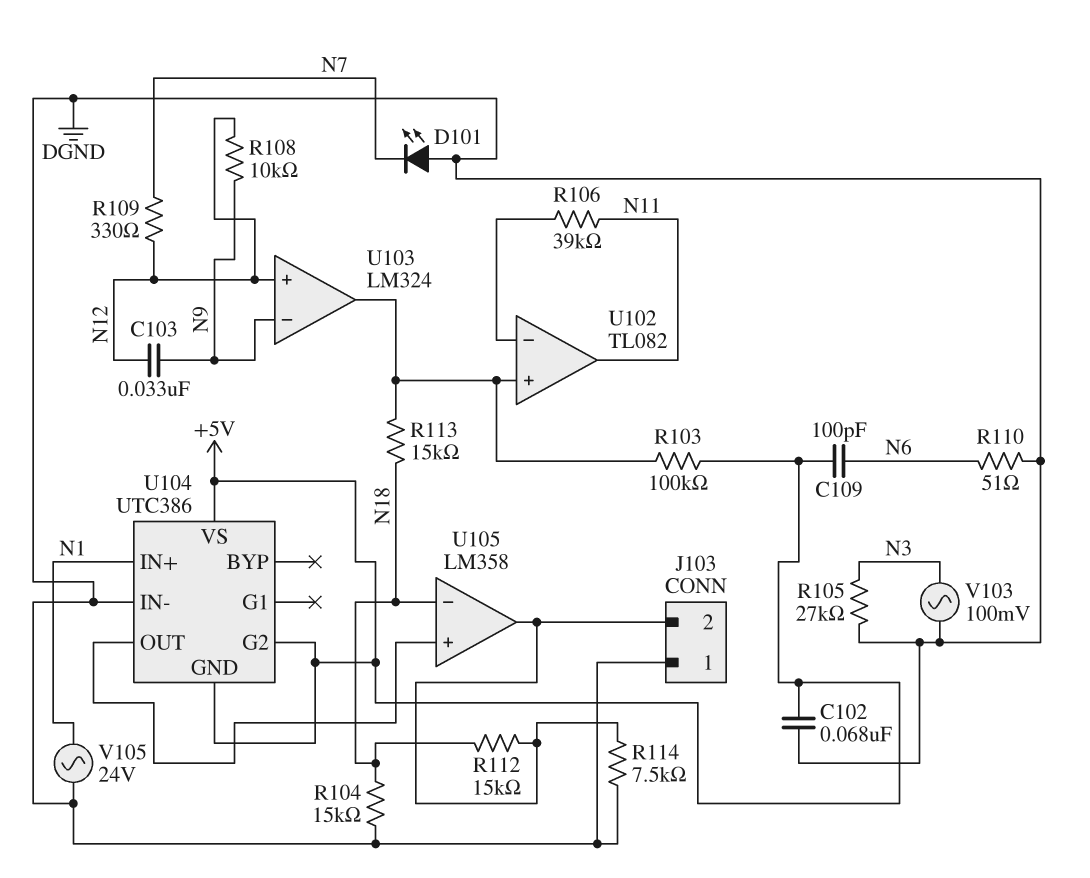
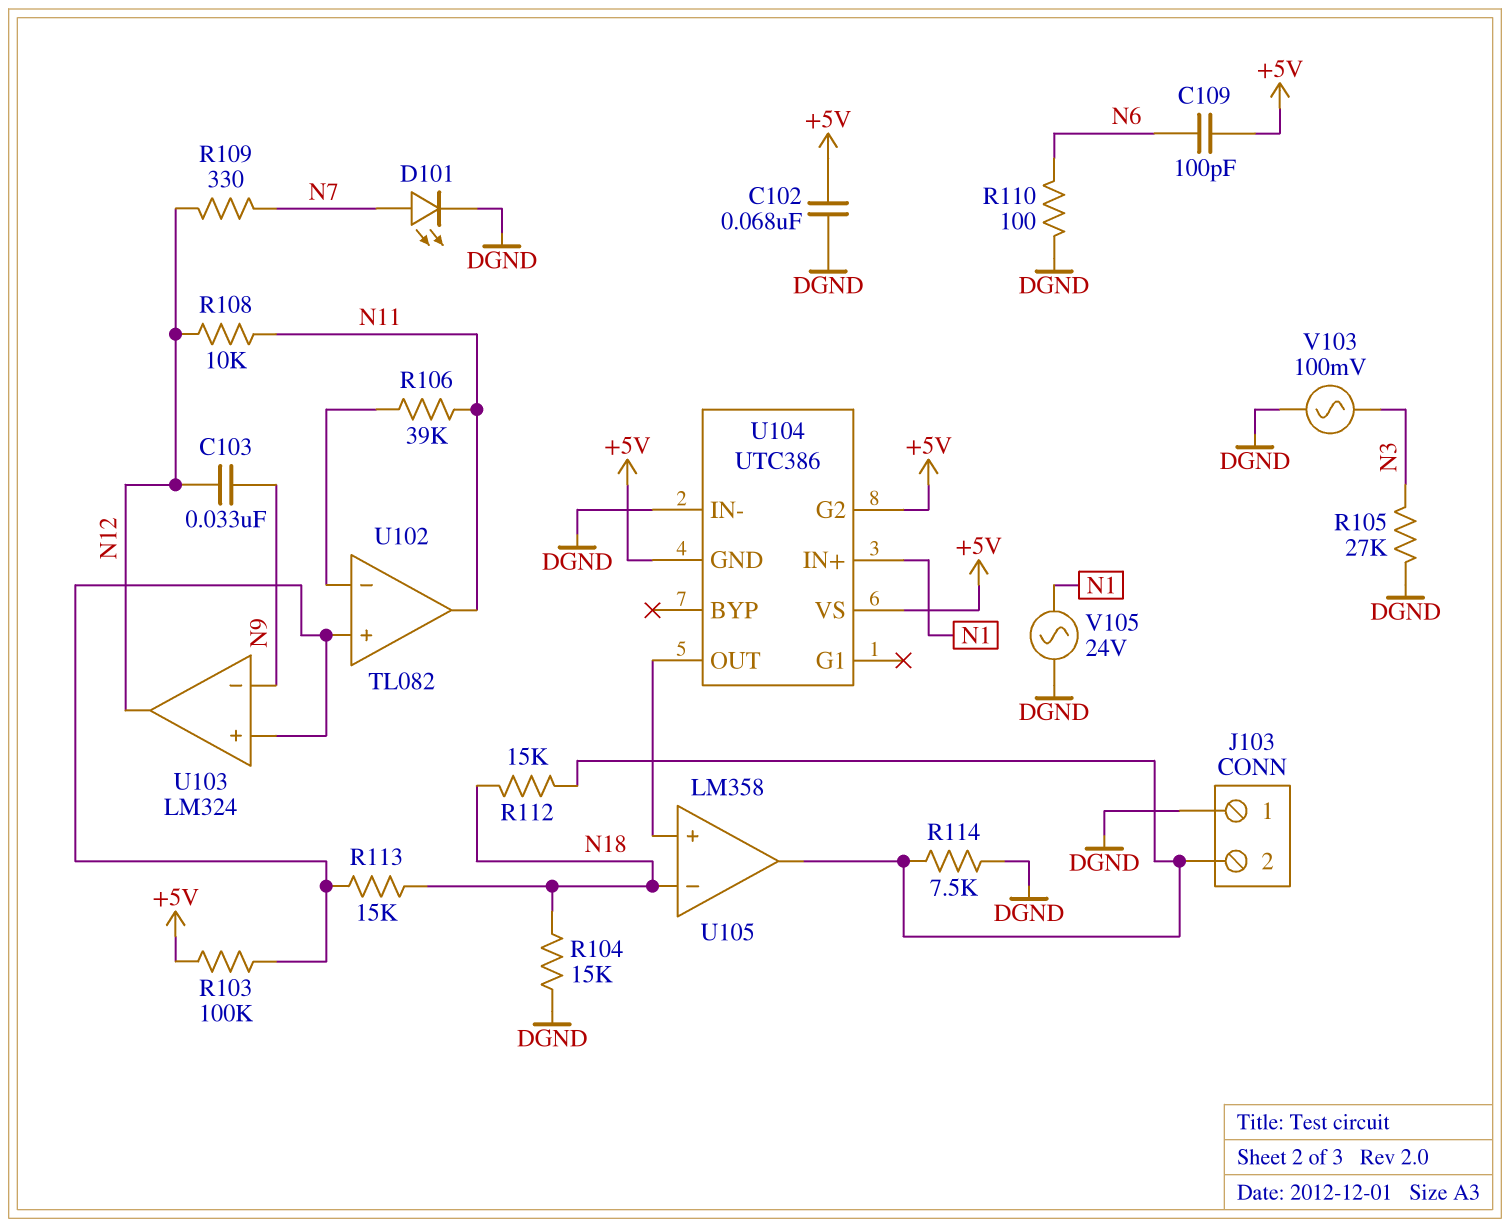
D101: LED (A DGND, K N7) -> LED (A N7, K DGND)
R108: 10k (N9, N12) -> 10k (N11, N12)
R110: 51 (DGND, N6) -> 100 (DGND, N6)
U103 pin in+: N12 -> U102/in+
U103 pin out: U102/in+ -> N12

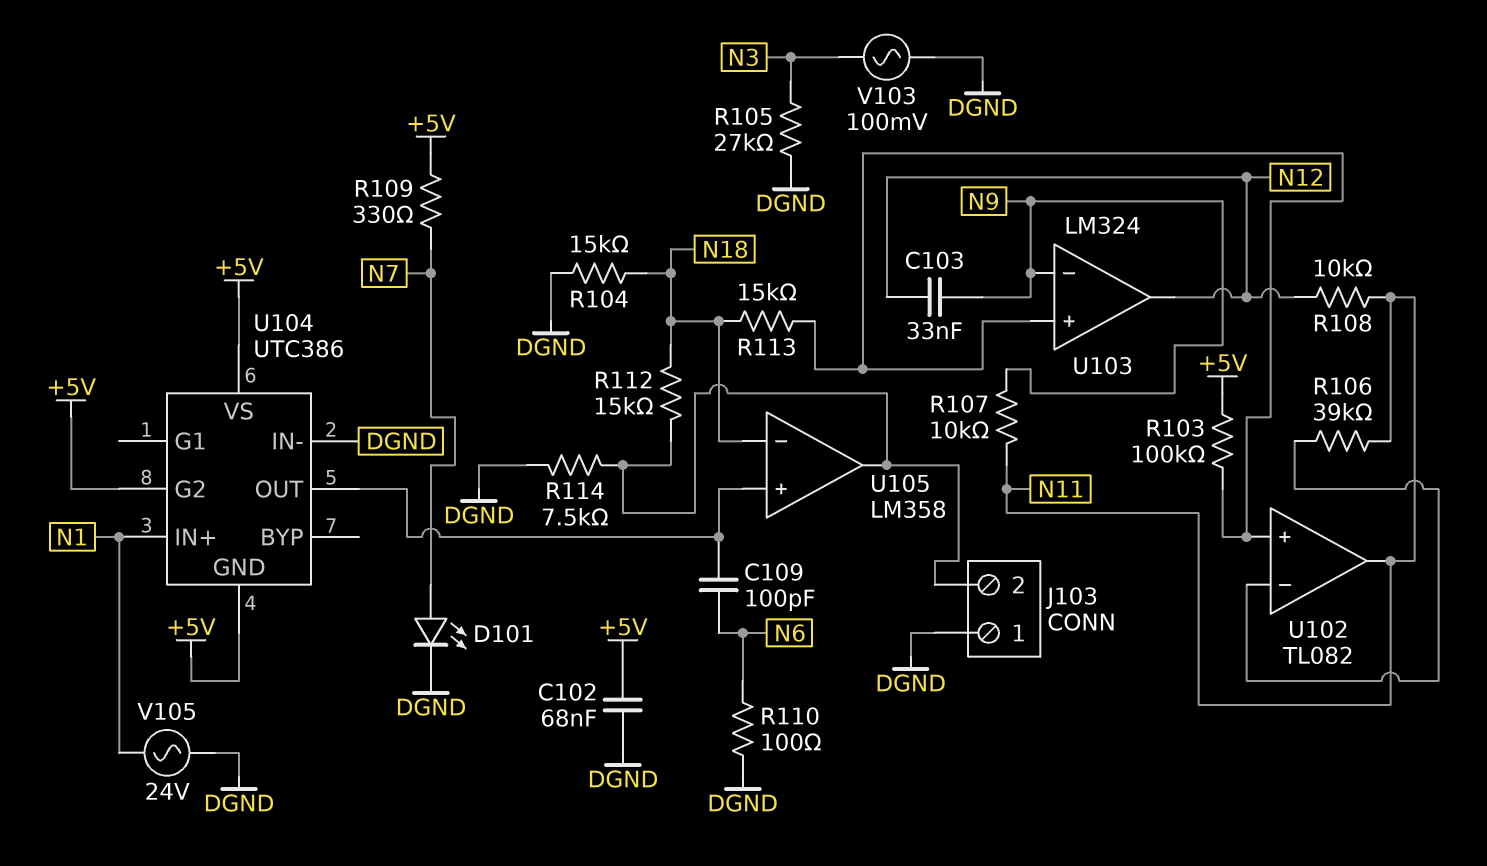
C109: 100pF (+5V, N6) -> 100pF (N6, U104/OUT)
R107: none -> 10k (N9, N11)
R109: 330 (N7, N12) -> 330 (+5V, N7)

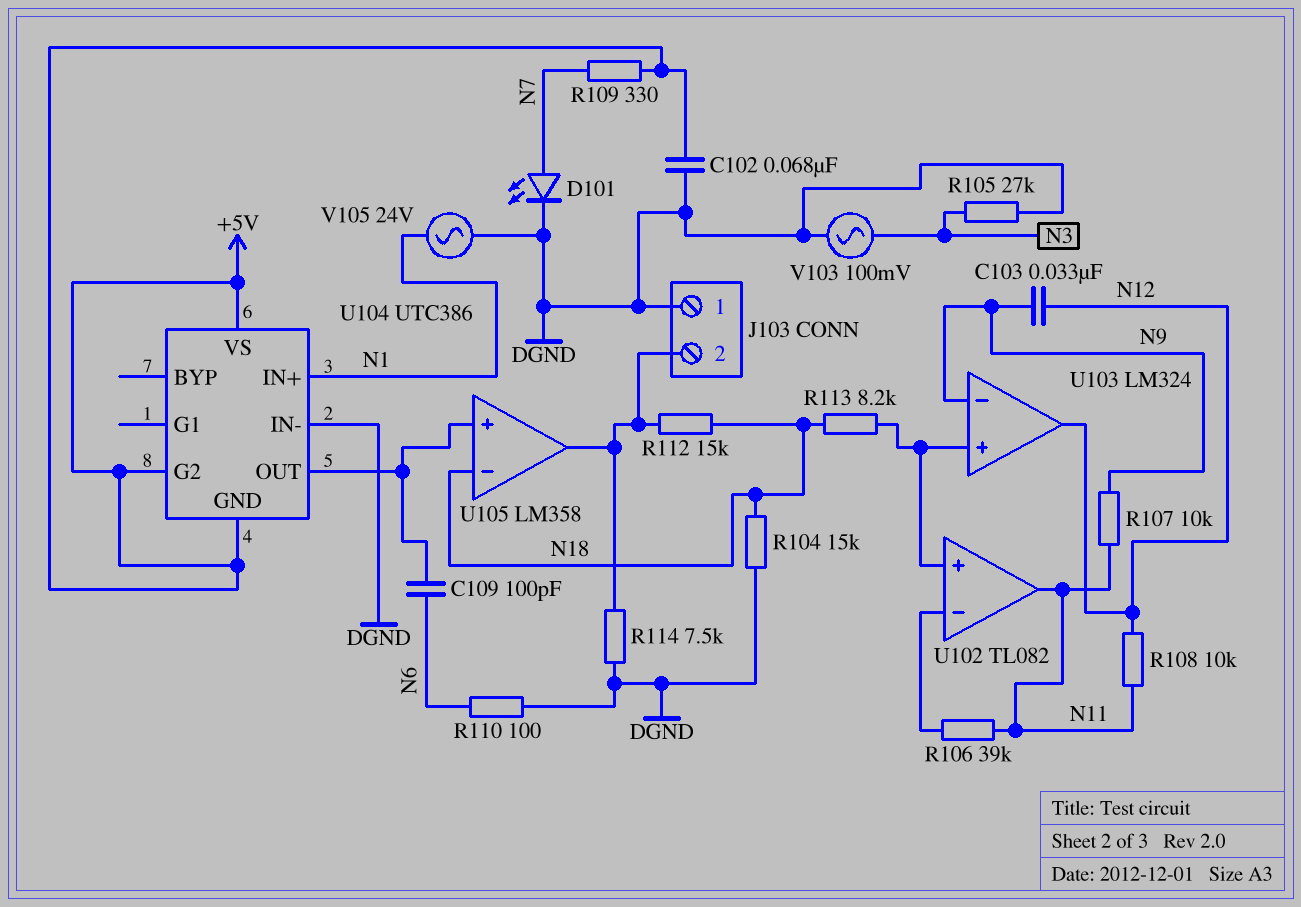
R103: 100k (+5V, U102/in+) -> none
R113: 15k (N18, U102/in+) -> 8.2k (N18, U102/in+)

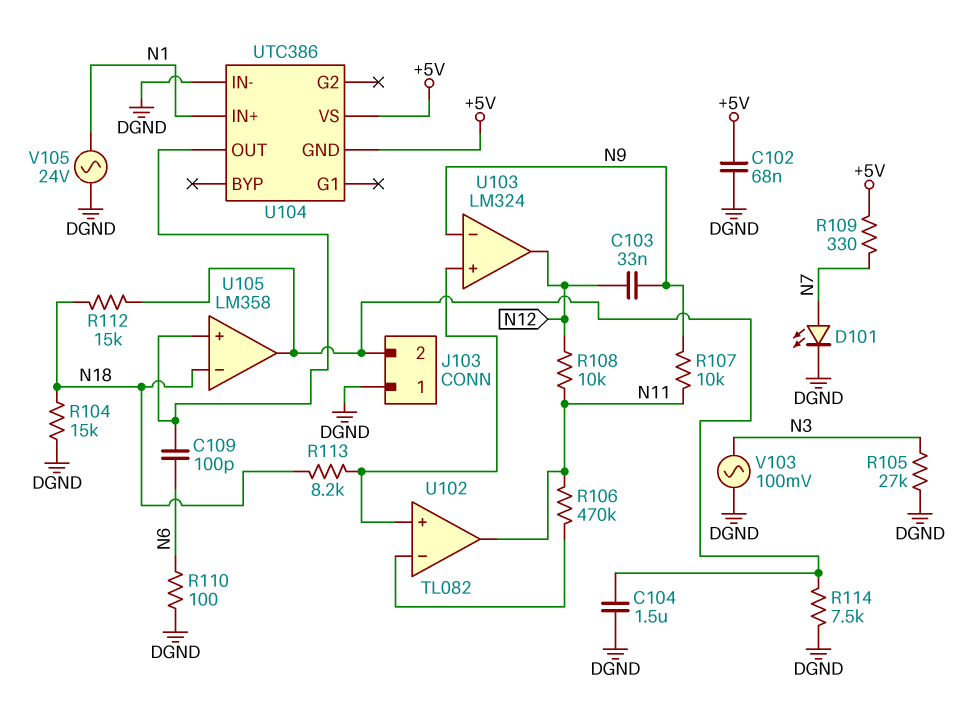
C104: none -> 1.5uF (DGND, J103/2)
R106: 39k (N11, U102/in-) -> 470k (N11, U102/in-)
U104 pin G2: +5V -> none

